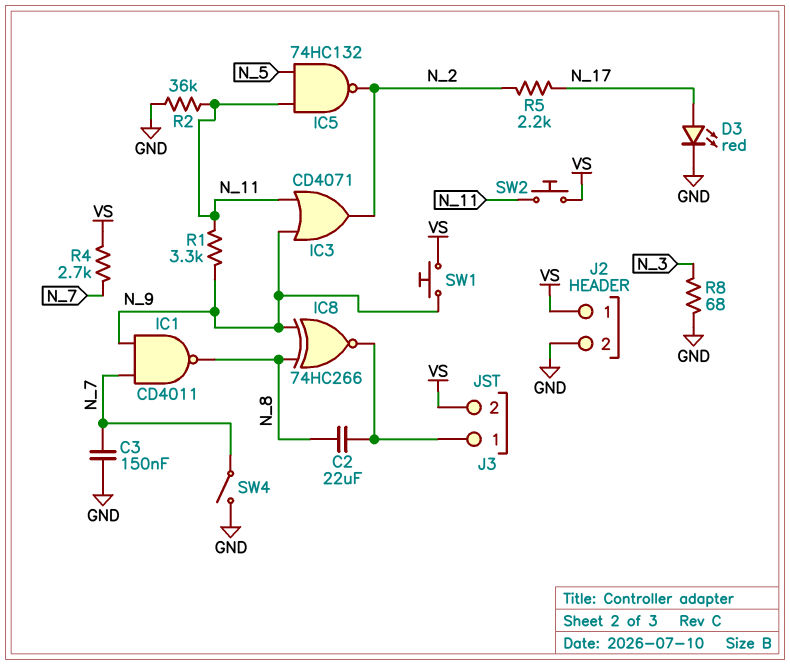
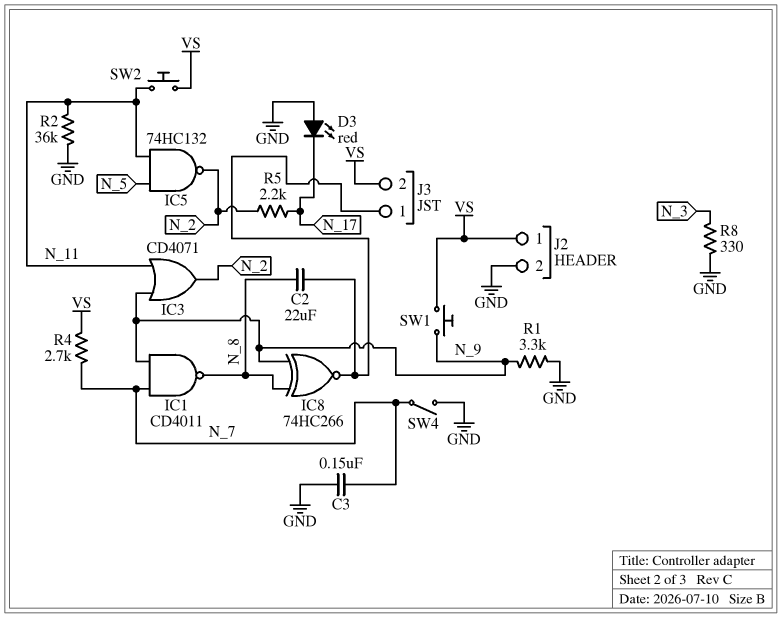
D3: LED red (A N_17, K GND) -> LED red (A GND, K N_17)
R1: 3.3k (N_9, N_11) -> 3.3k (GND, N_9)
R8: 68 (GND, N_3) -> 330 (GND, N_3)

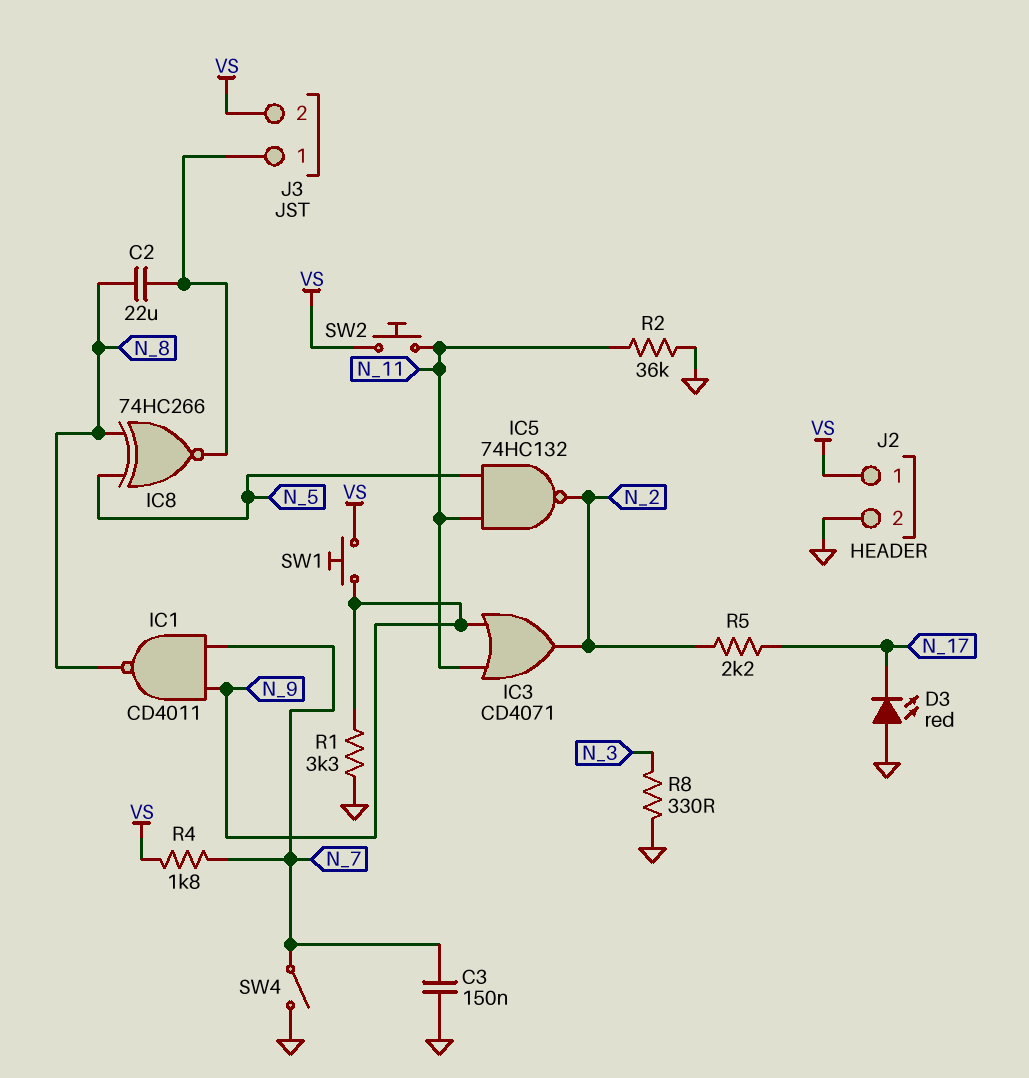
IC8: XNOR 74HC266 (in N_8, in N_9, out J3/1) -> XNOR 74HC266 (in N_5, in N_8, out J3/1)
R4: 2.7k (N_7, VS) -> 1.8k (N_7, VS)

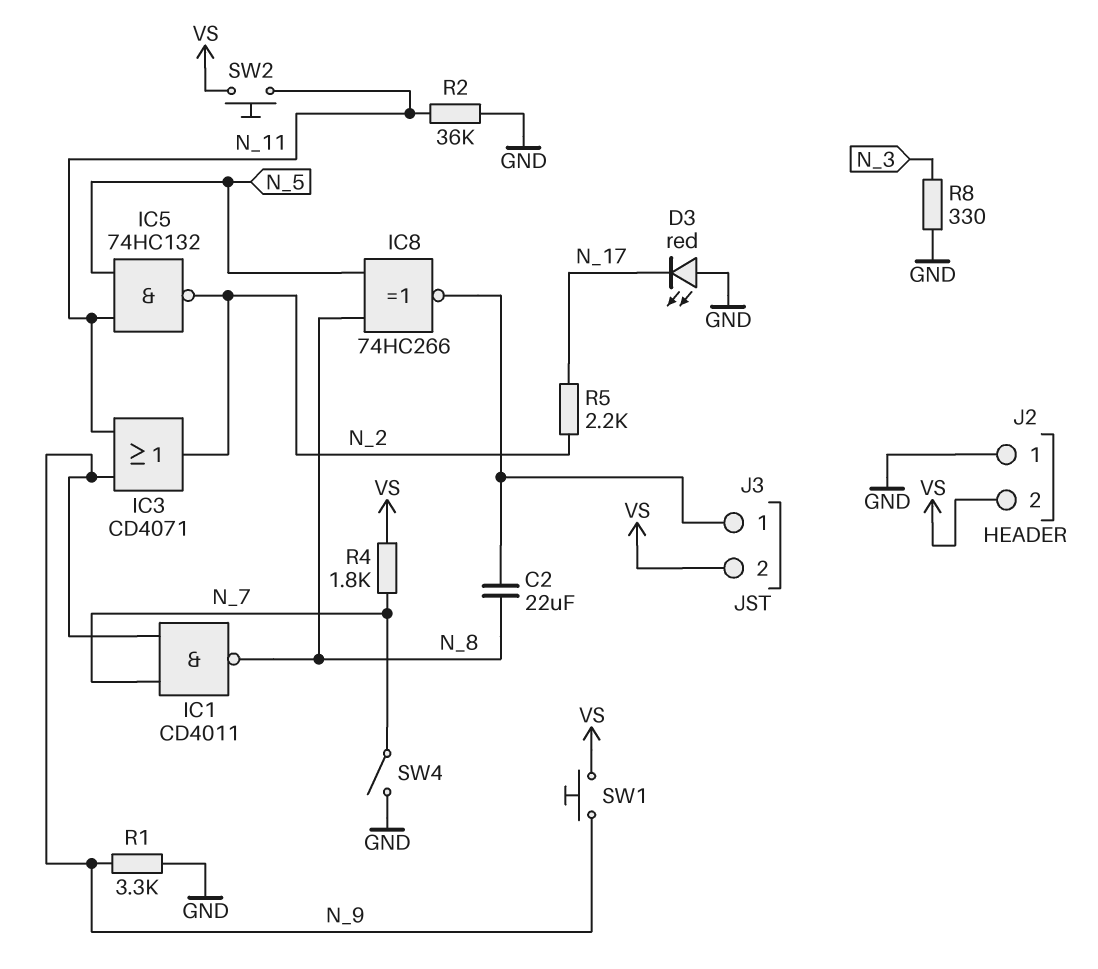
C3: 150nF (GND, N_7) -> none
J2 pin 1: VS -> GND
J2 pin 2: GND -> VS

